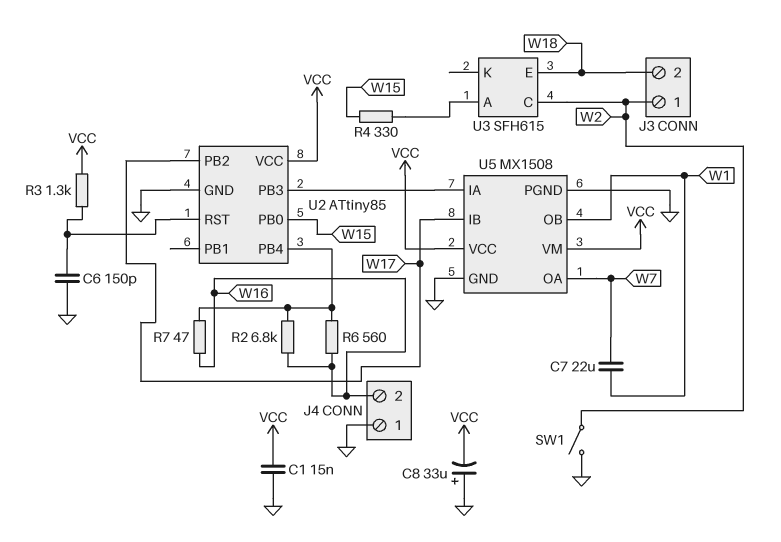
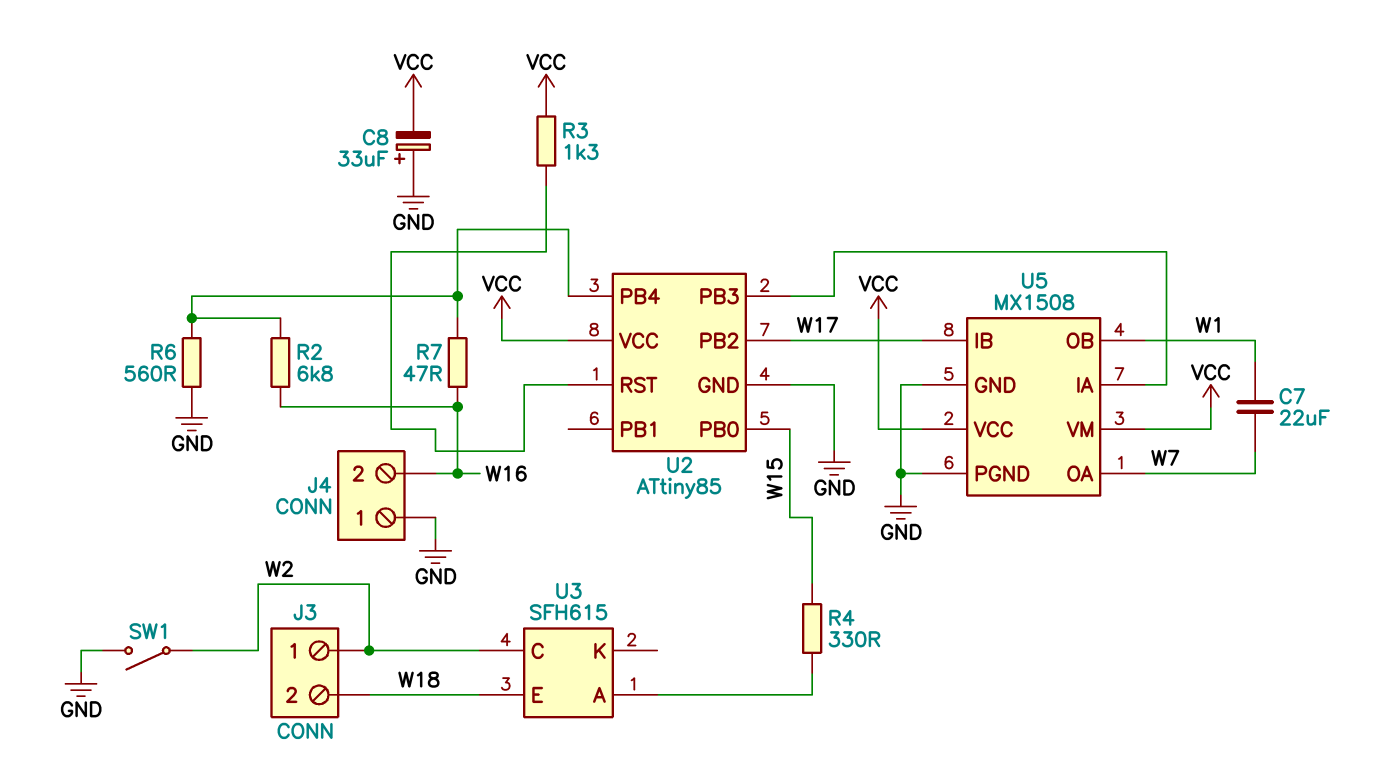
C1: 15nF (GND, VCC) -> none
C6: 150pF (GND, U2/RST) -> none
R6: 560 (U2/PB4, W16) -> 560 (GND, U2/PB4)

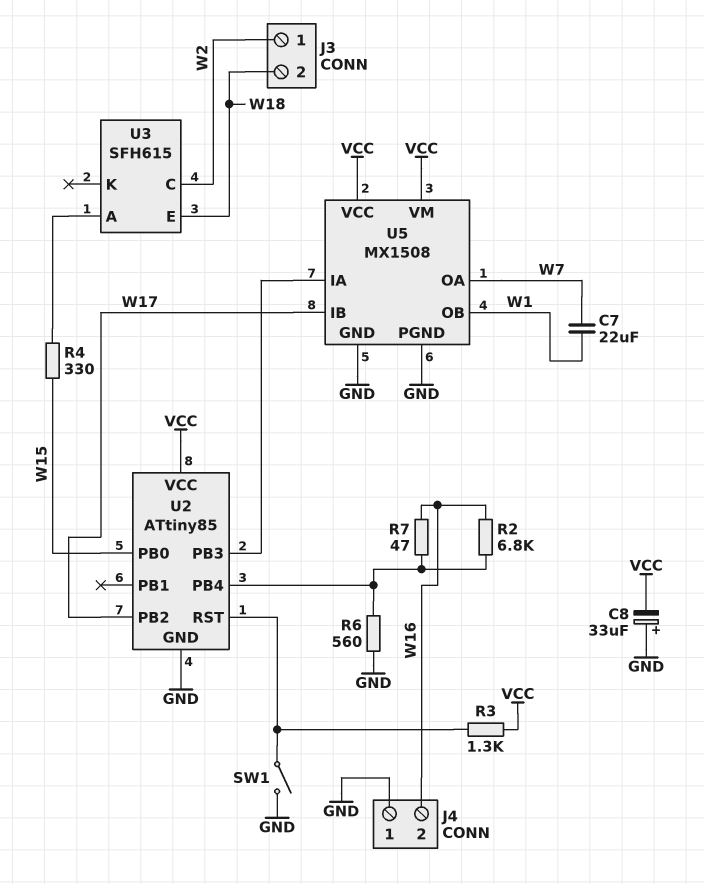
SW1: switch (GND, W2) -> switch (GND, U2/RST)

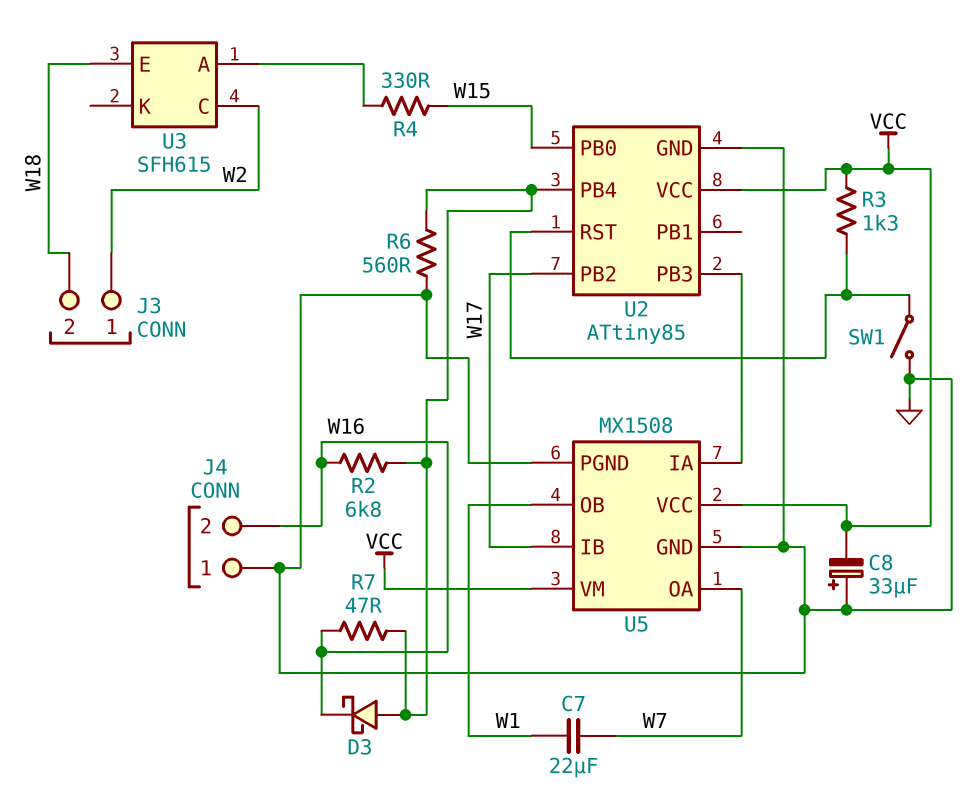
D3: none -> schottky (A U2/PB4, K W16)

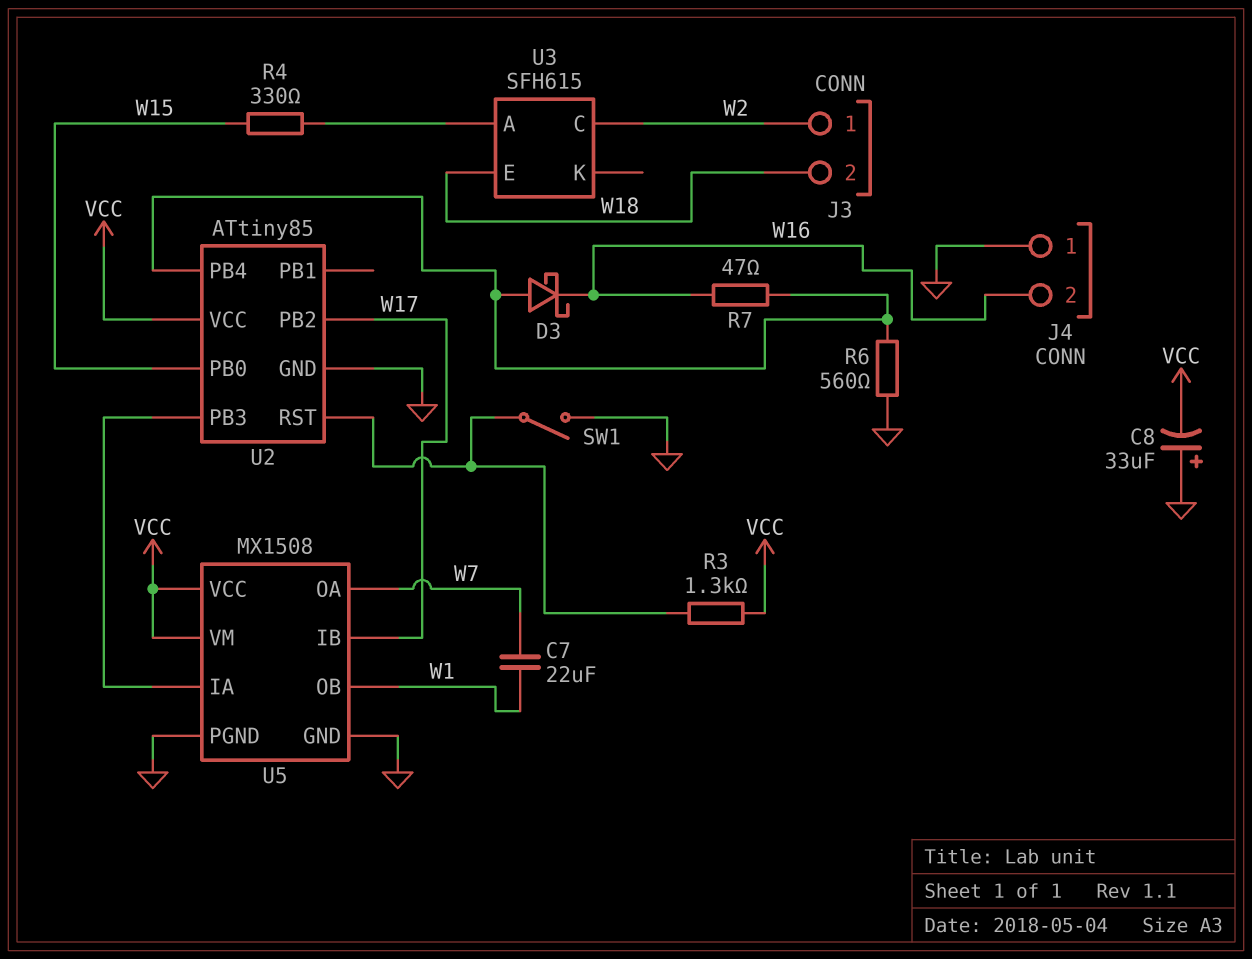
R2: 6.8k (U2/PB4, W16) -> none

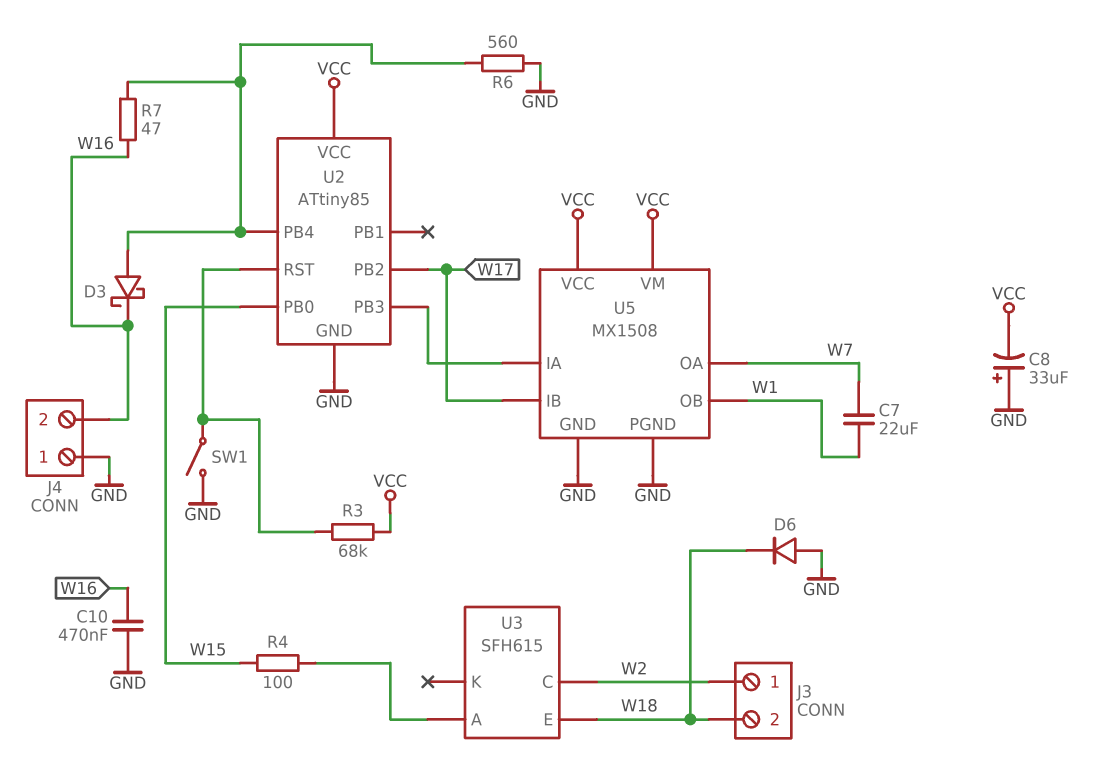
C10: none -> 470nF (GND, W16)
D6: none -> diode (A GND, K W18)
R3: 1.3k (U2/RST, VCC) -> 68k (U2/RST, VCC)
R4: 330 (U3/A, W15) -> 100 (U3/A, W15)

